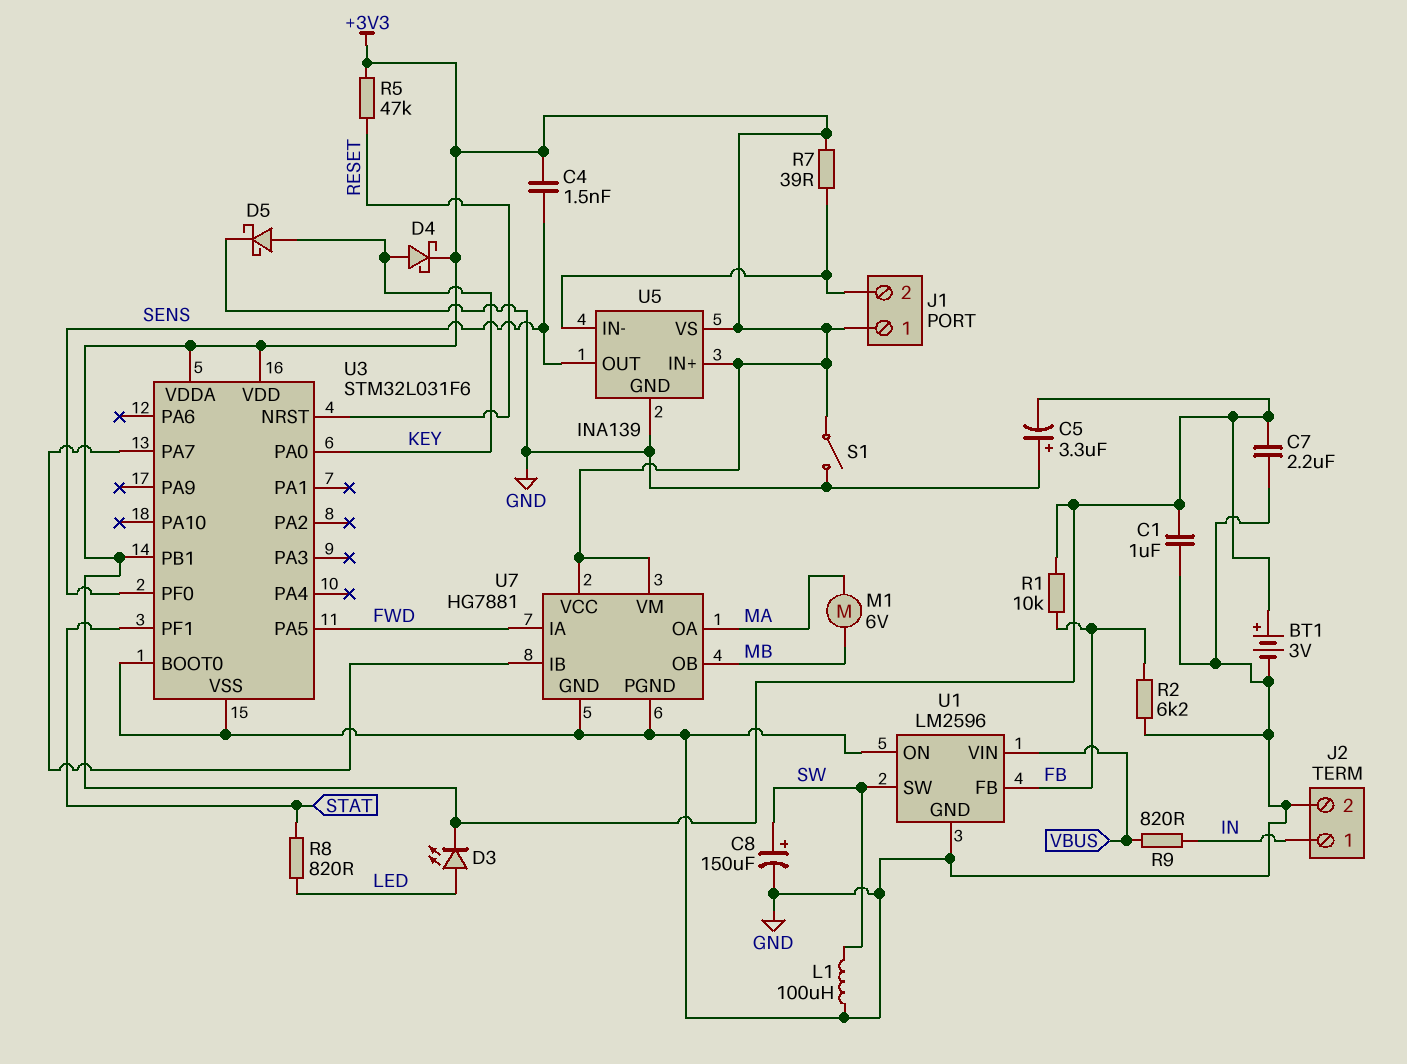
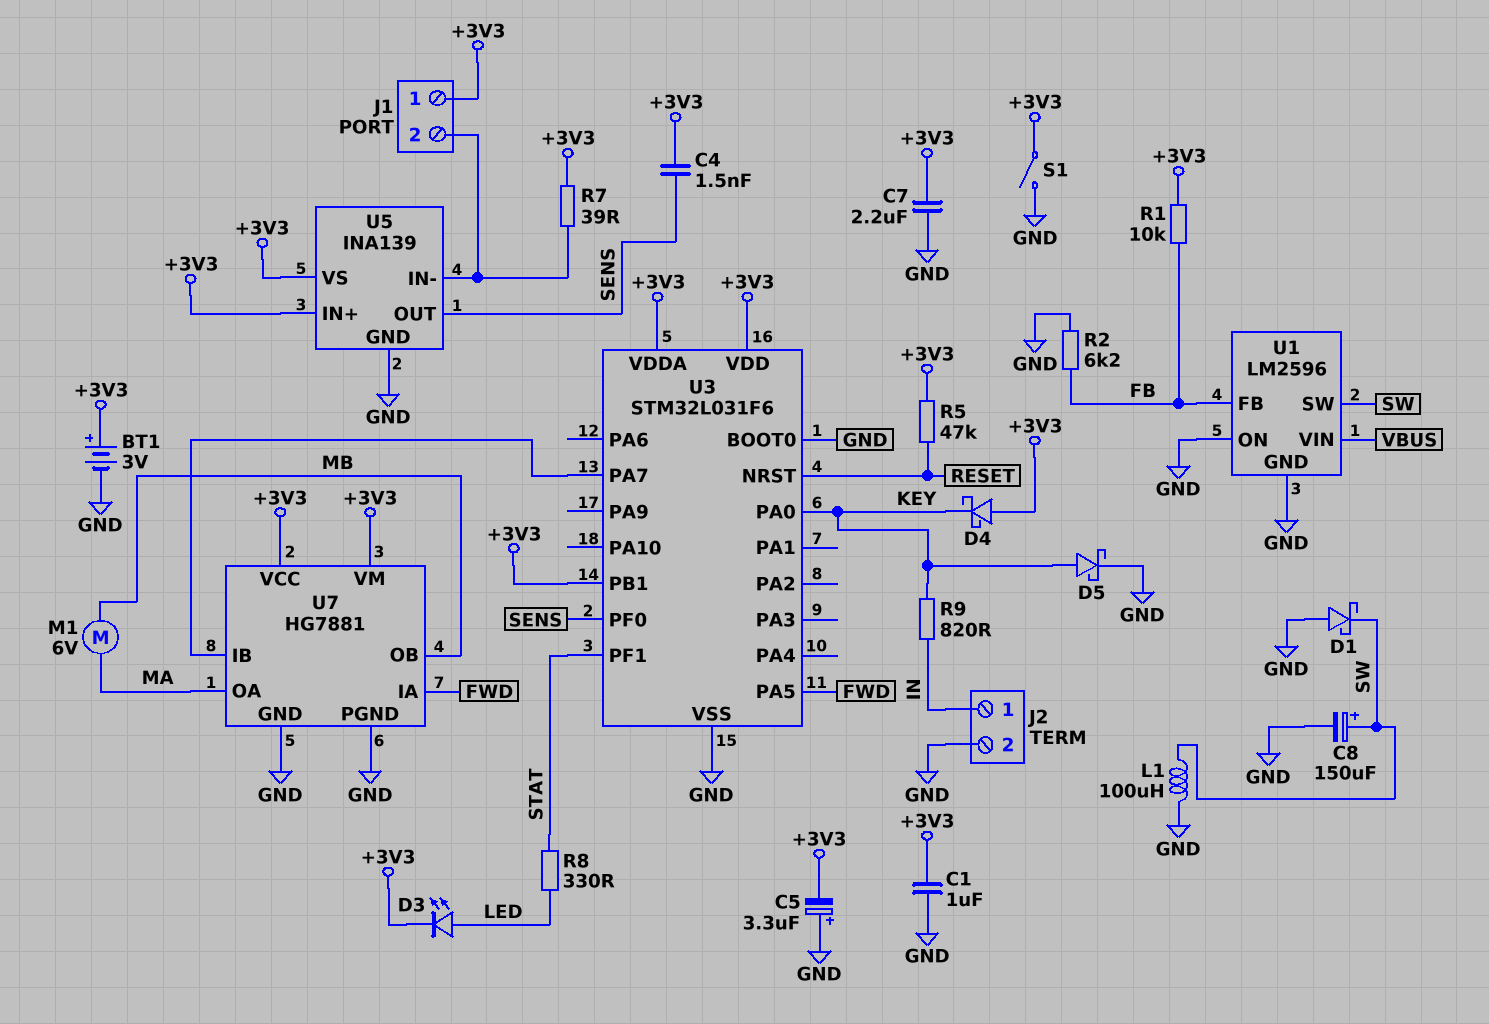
D1: none -> schottky (A GND, K SW)
D4: schottky (A KEY, K +3V3) -> schottky (A +3V3, K KEY)
R8: 820 (LED, STAT) -> 330 (LED, STAT)
R9: 820 (IN, VBUS) -> 820 (IN, KEY)

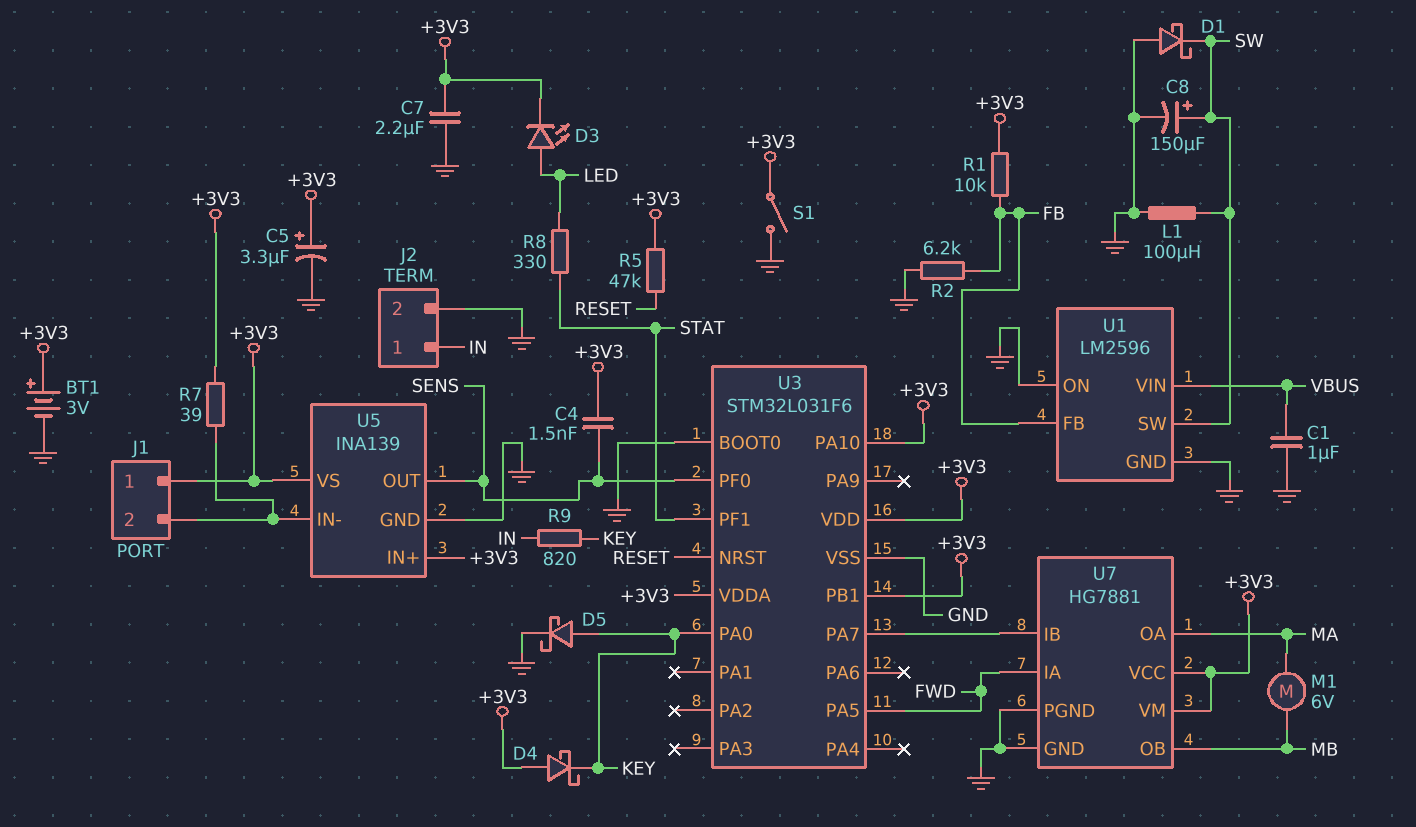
C1: 1uF (+3V3, GND) -> 1uF (GND, VBUS)
C5: 3.3uF (plus GND, minus +3V3) -> 3.3uF (plus +3V3, minus GND)
U3 pin PA10: none -> +3V3

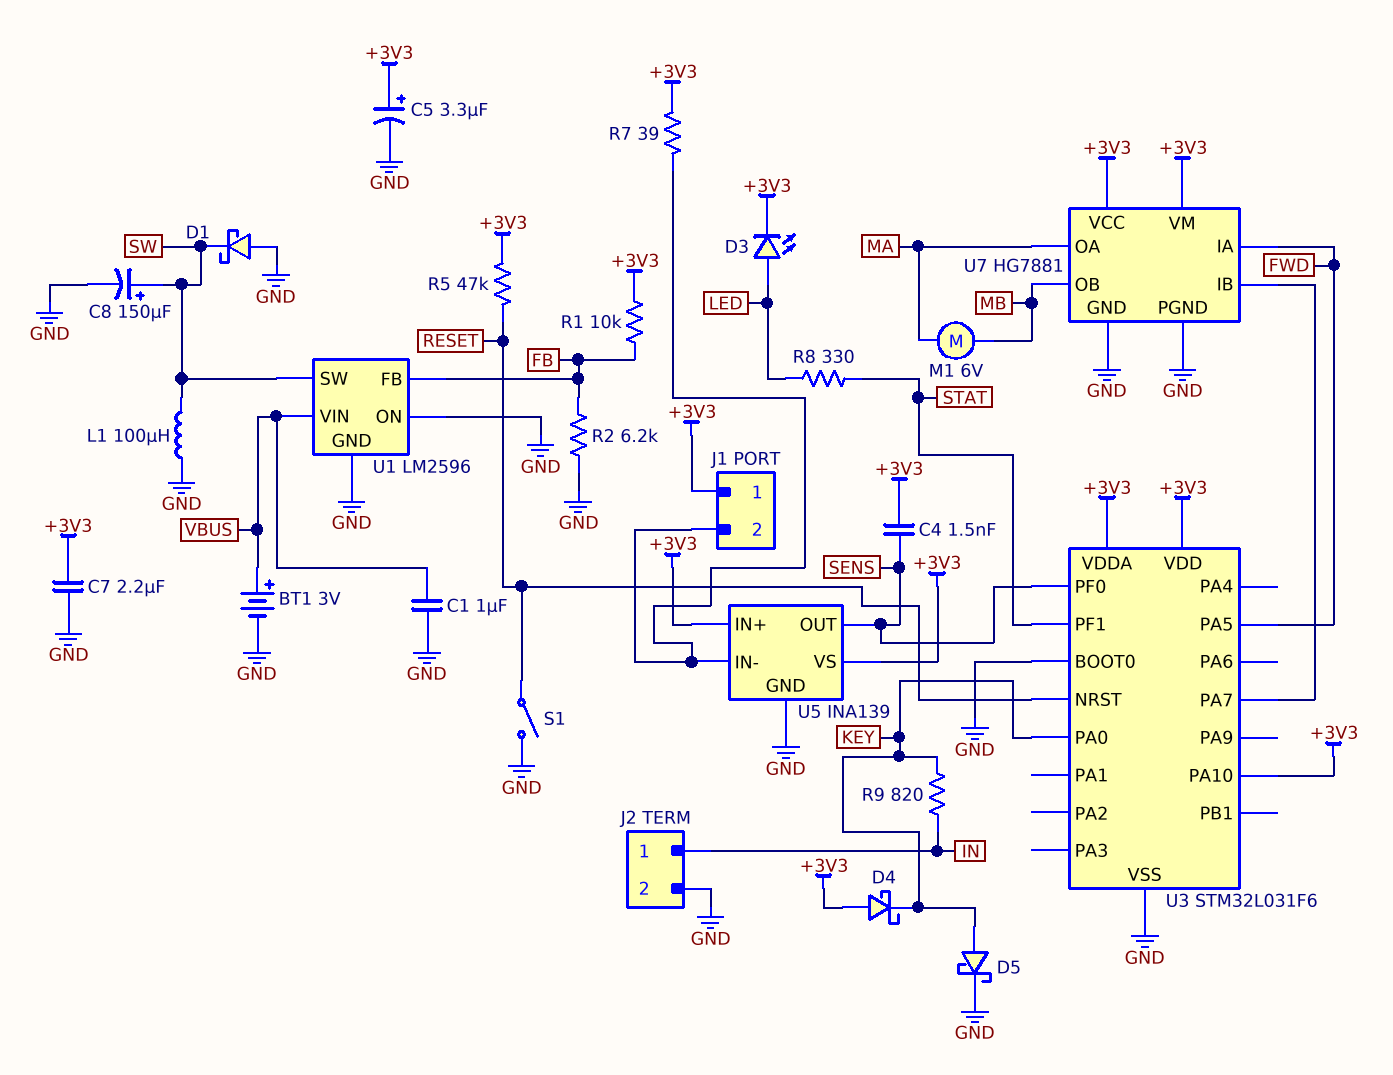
BT1: 3V (plus +3V3, minus GND) -> 3V (plus VBUS, minus GND)
S1: switch (+3V3, GND) -> switch (GND, RESET)
U3 pin PB1: +3V3 -> none

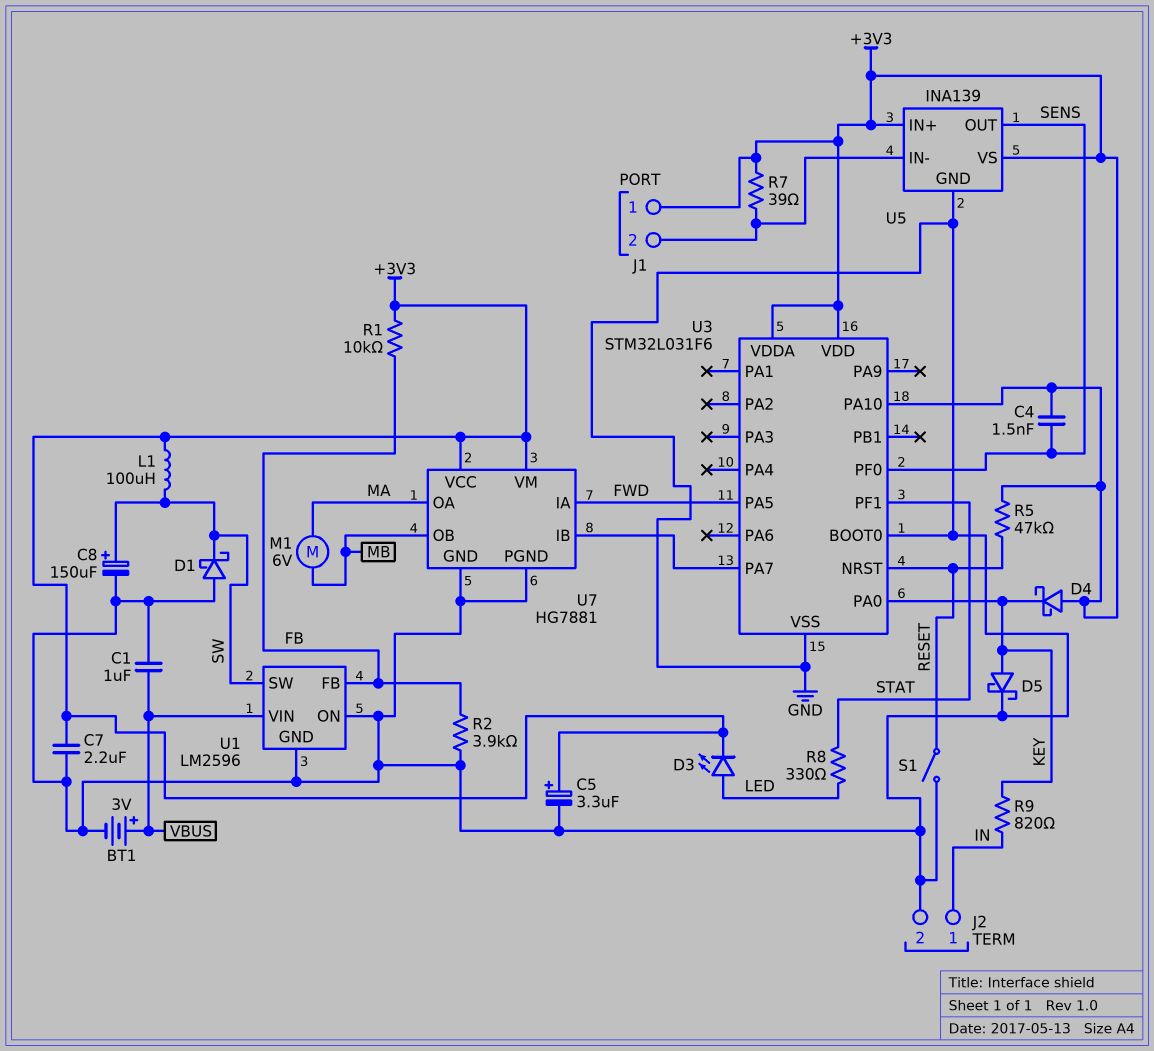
L1: 100uH (GND, SW) -> 100uH (+3V3, SW)
R2: 6.2k (FB, GND) -> 3.9k (FB, GND)

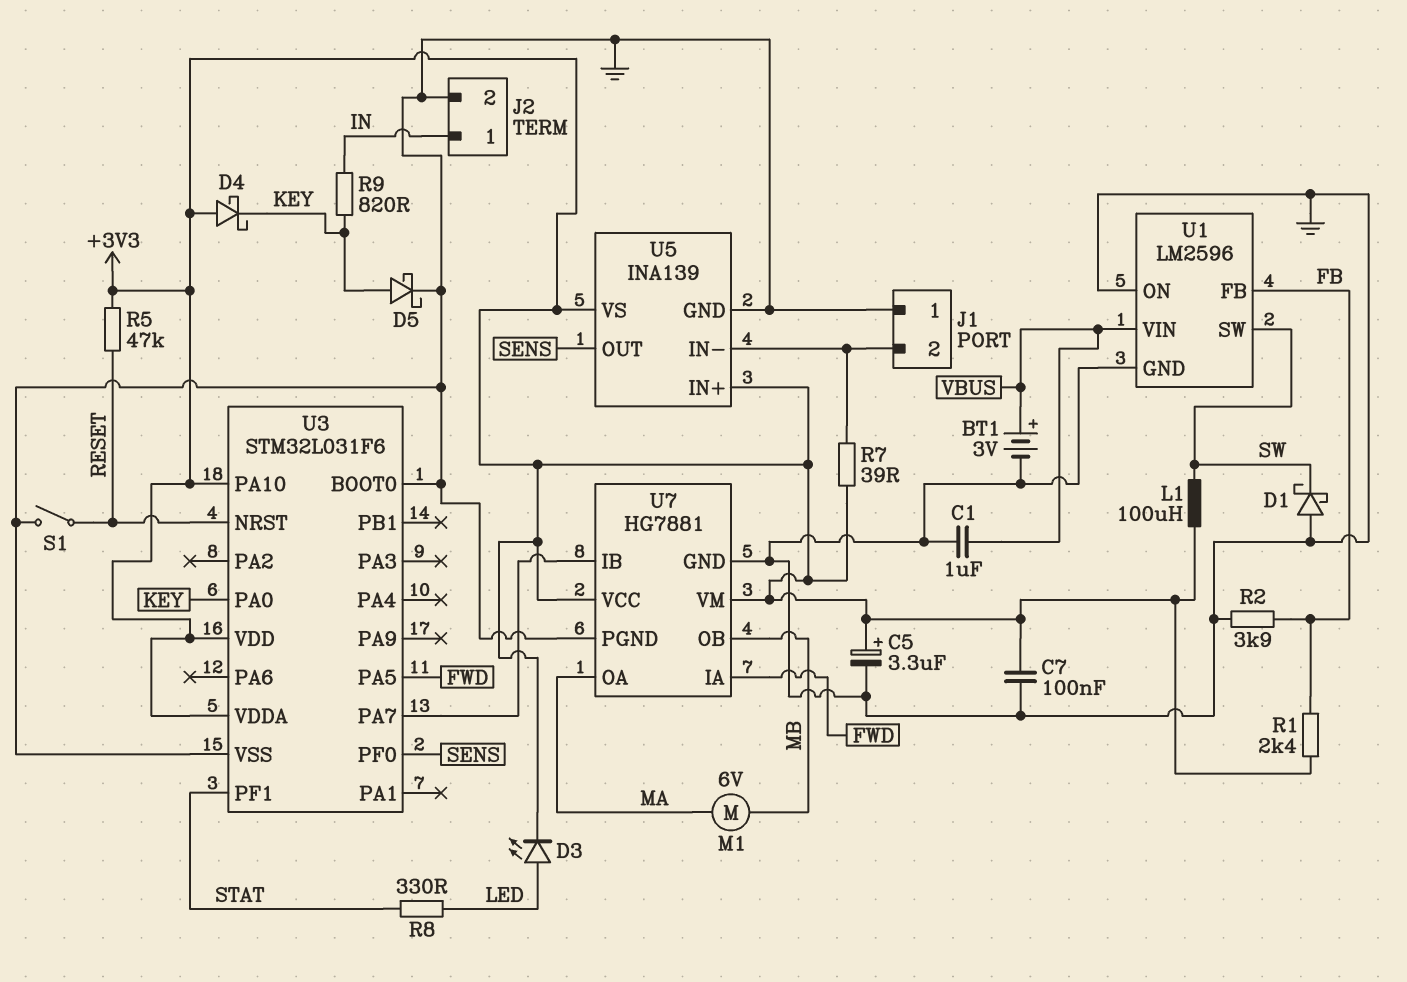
C4: 1.5nF (+3V3, SENS) -> none
C7: 2.2uF (+3V3, GND) -> 100nF (+3V3, GND)
C8: 150uF (plus SW, minus GND) -> none
J1 pin 1: +3V3 -> GND
R1: 10k (+3V3, FB) -> 2.4k (+3V3, FB)

